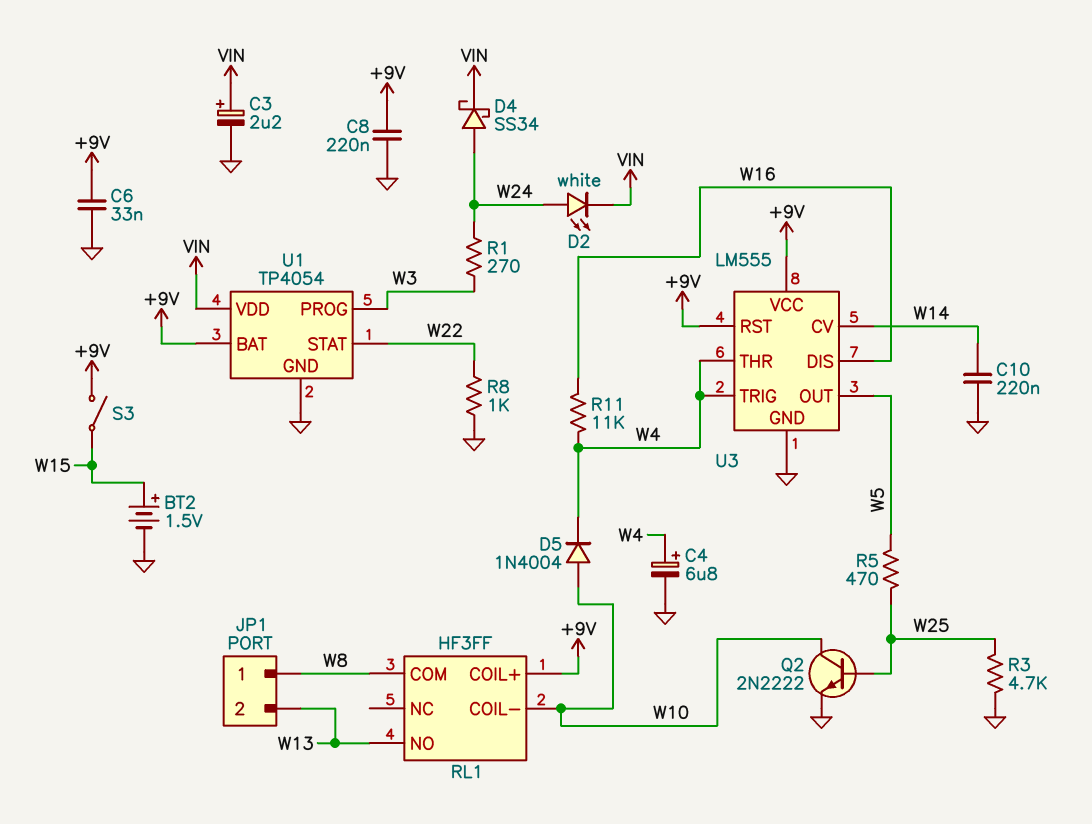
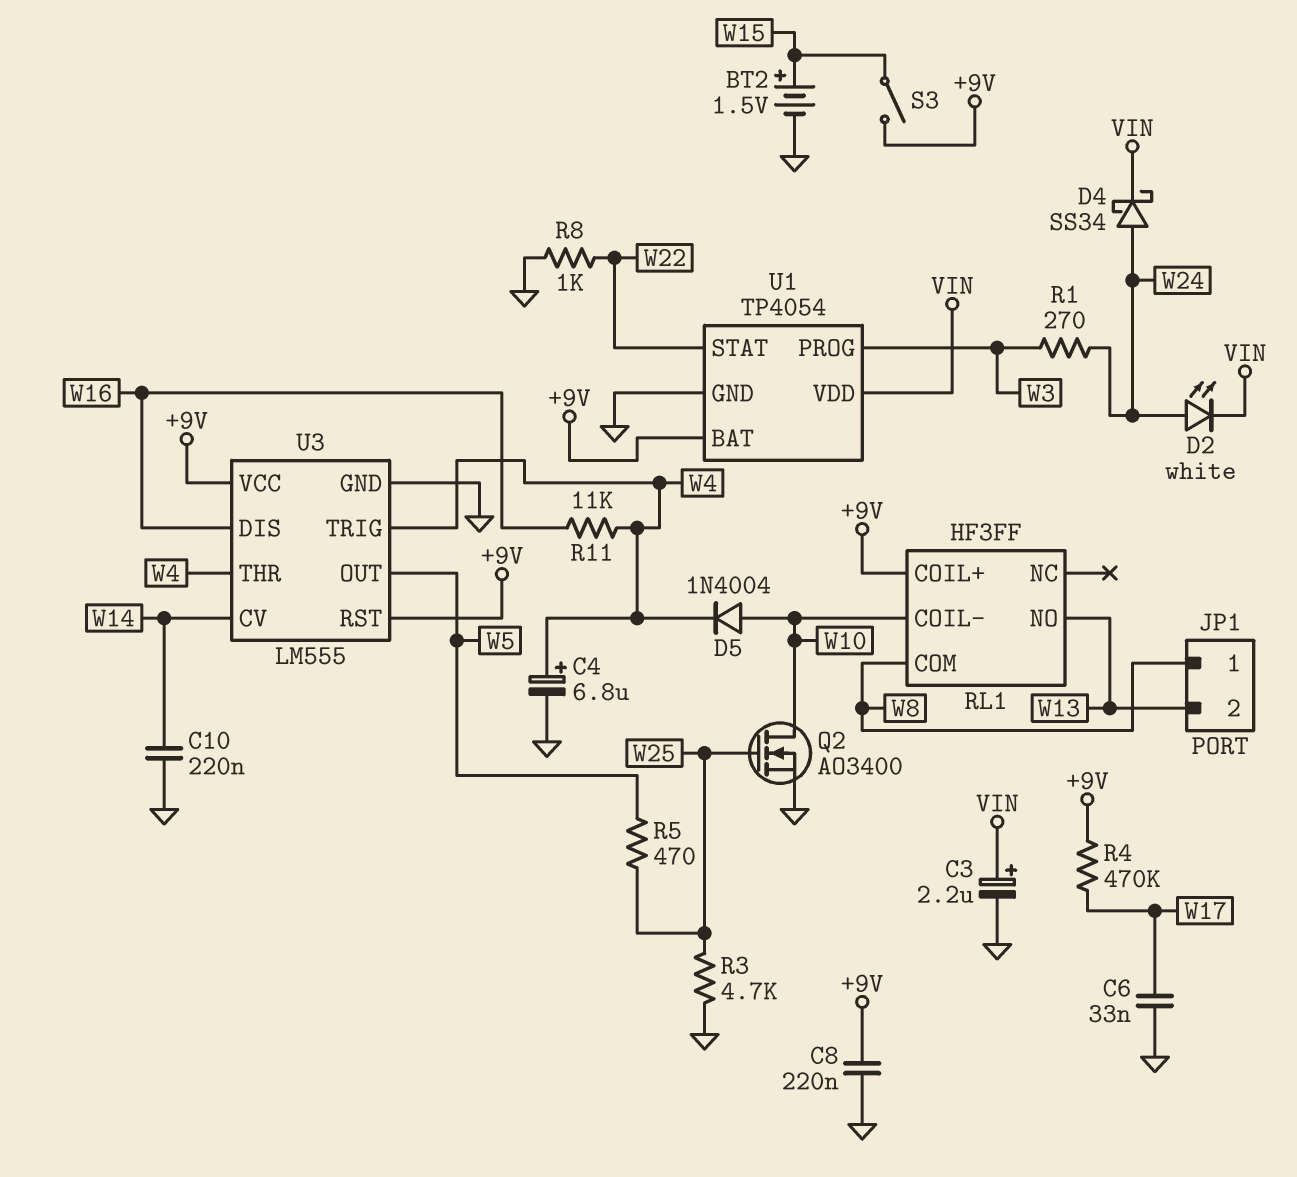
C6: 33nF (+9V, GND) -> 33nF (GND, W17)
Q2: NPN 2N2222 (B W25, C W10, E GND) -> NMOS AO3400 (G W25, D W10, S GND)
R4: none -> 470k (+9V, W17)

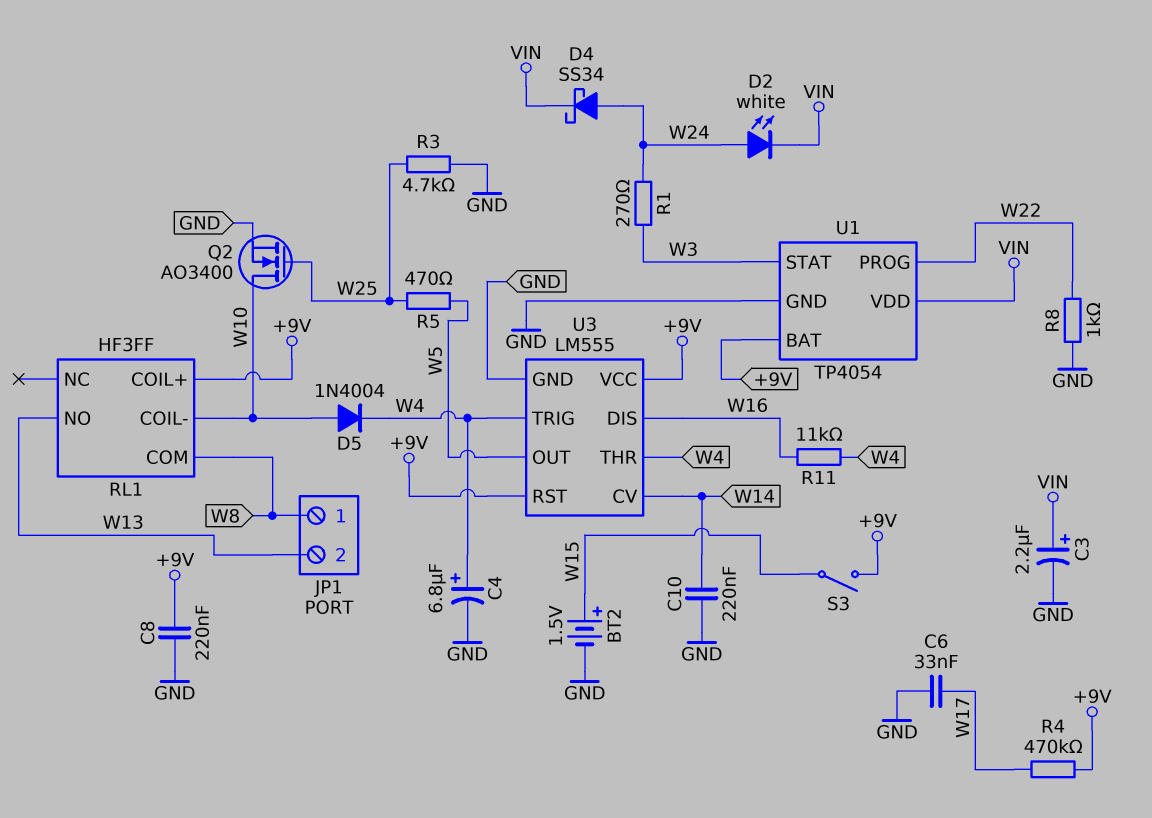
U1 pin PROG: W3 -> W22
U1 pin STAT: W22 -> W3

